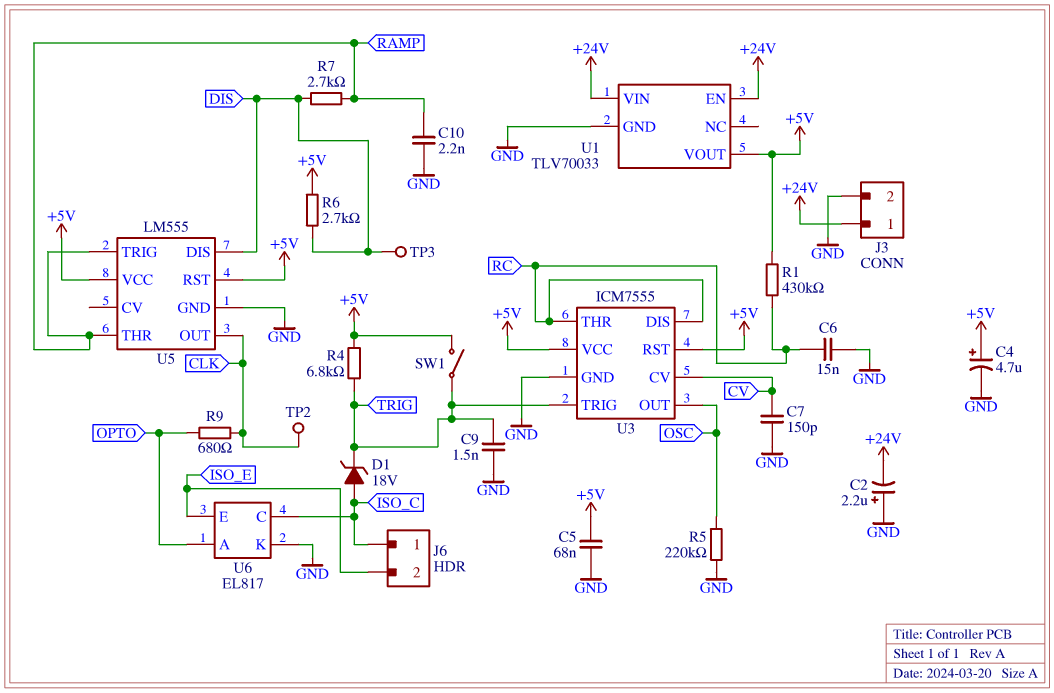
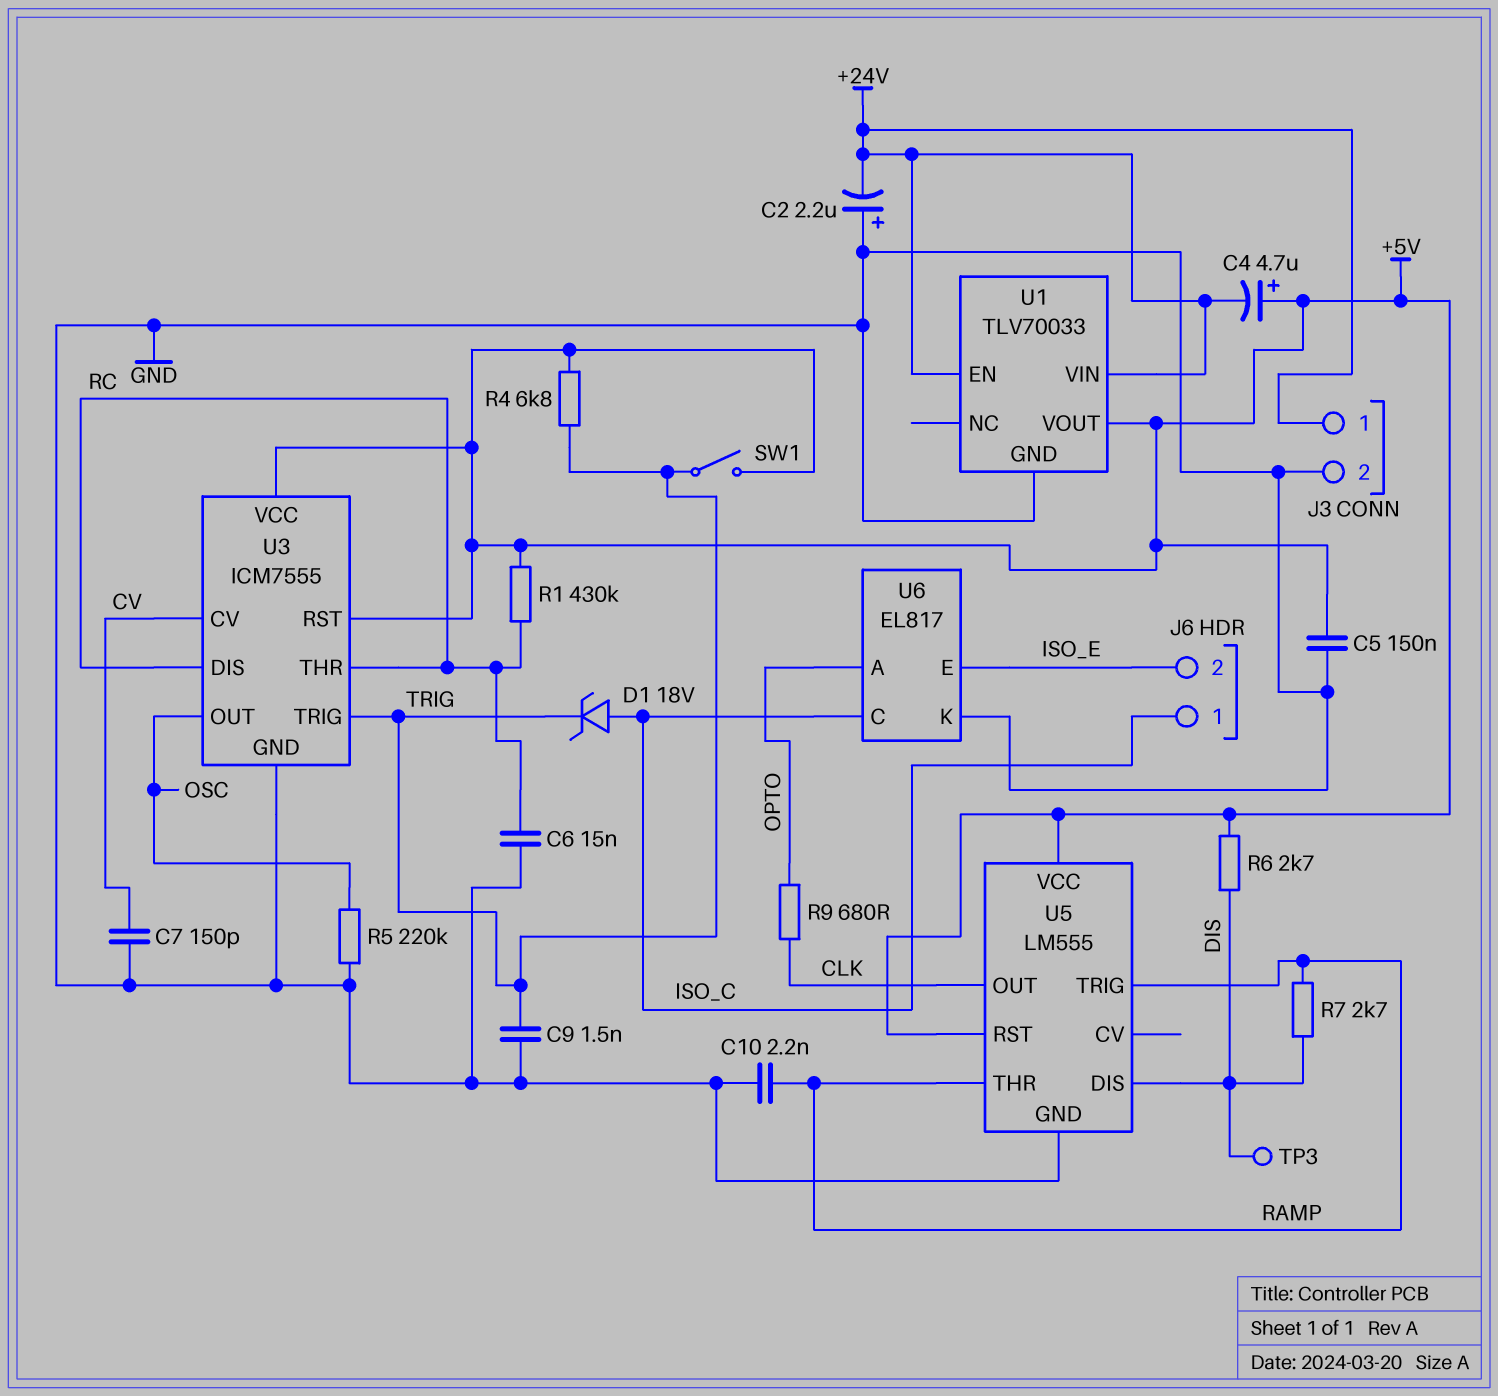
C4: 4.7uF (plus +5V, minus GND) -> 4.7uF (plus +5V, minus +24V)
C5: 68nF (+5V, GND) -> 150nF (+5V, GND)
TP2: test point (CLK) -> none

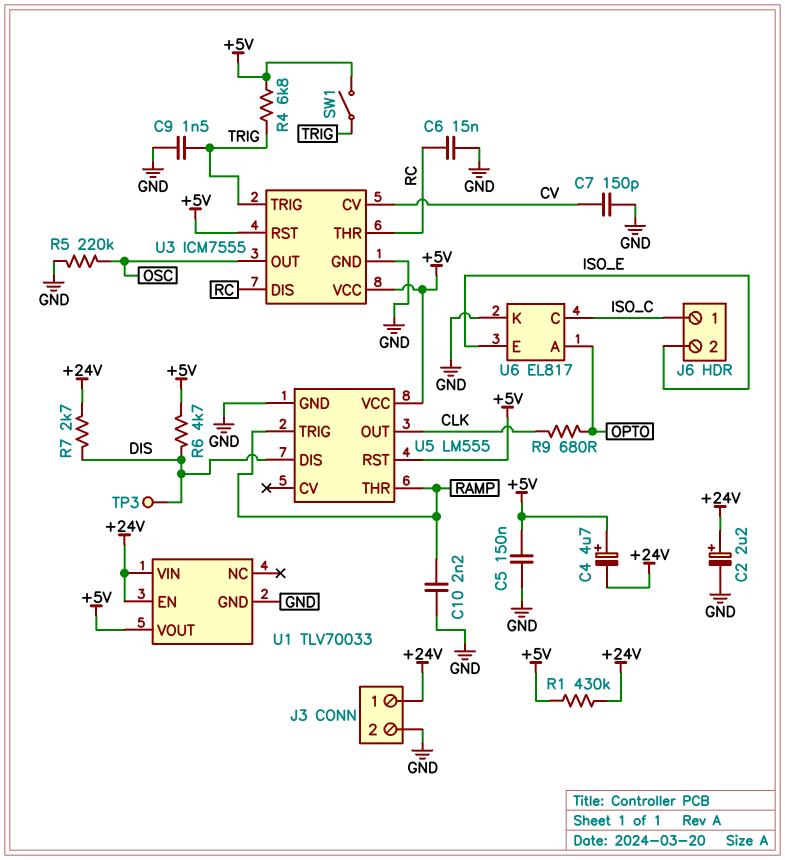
C2: 2.2uF (plus GND, minus +24V) -> 2.2uF (plus +24V, minus GND)
D1: zener 18V (A ISO_C, K TRIG) -> none
R1: 430k (+5V, RC) -> 430k (+5V, +24V)
R6: 2.7k (+5V, DIS) -> 4.7k (+5V, DIS)
R7: 2.7k (DIS, RAMP) -> 2.7k (+24V, DIS)

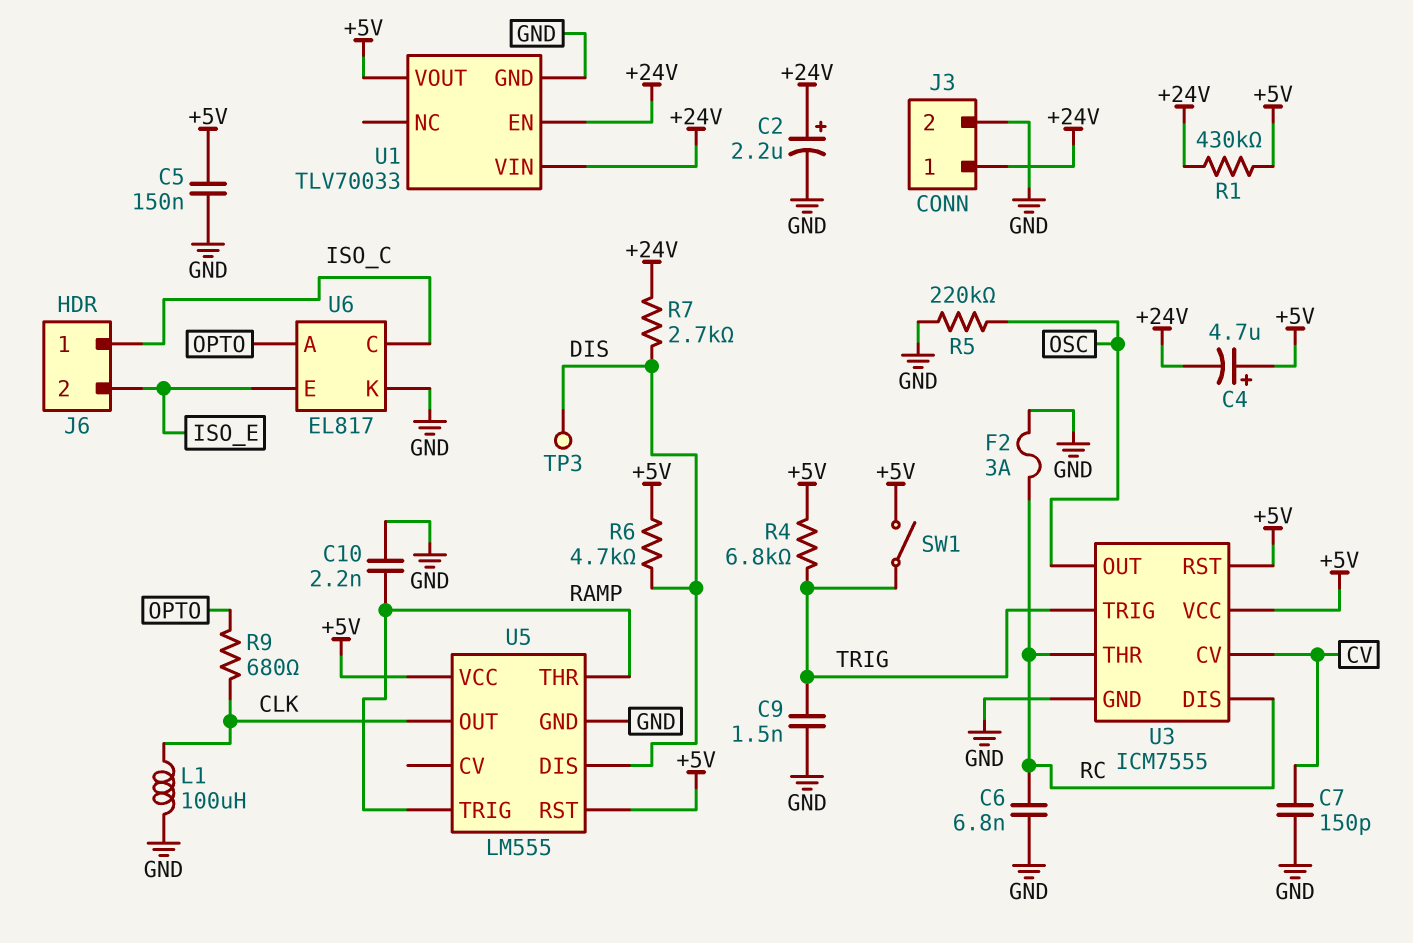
C6: 15nF (GND, RC) -> 6.8nF (GND, RC)
F2: none -> 3A (GND, RC)
L1: none -> 100uH (CLK, GND)

